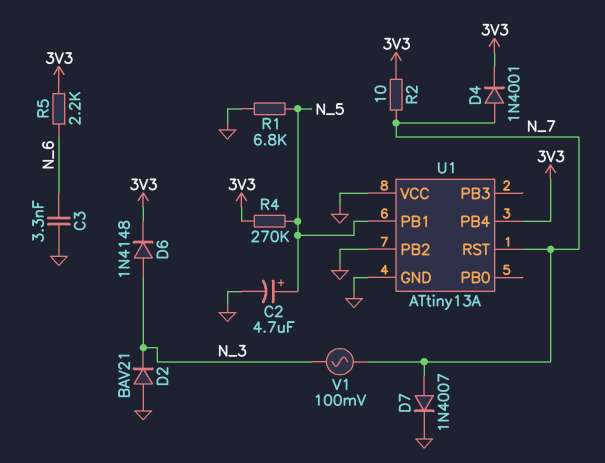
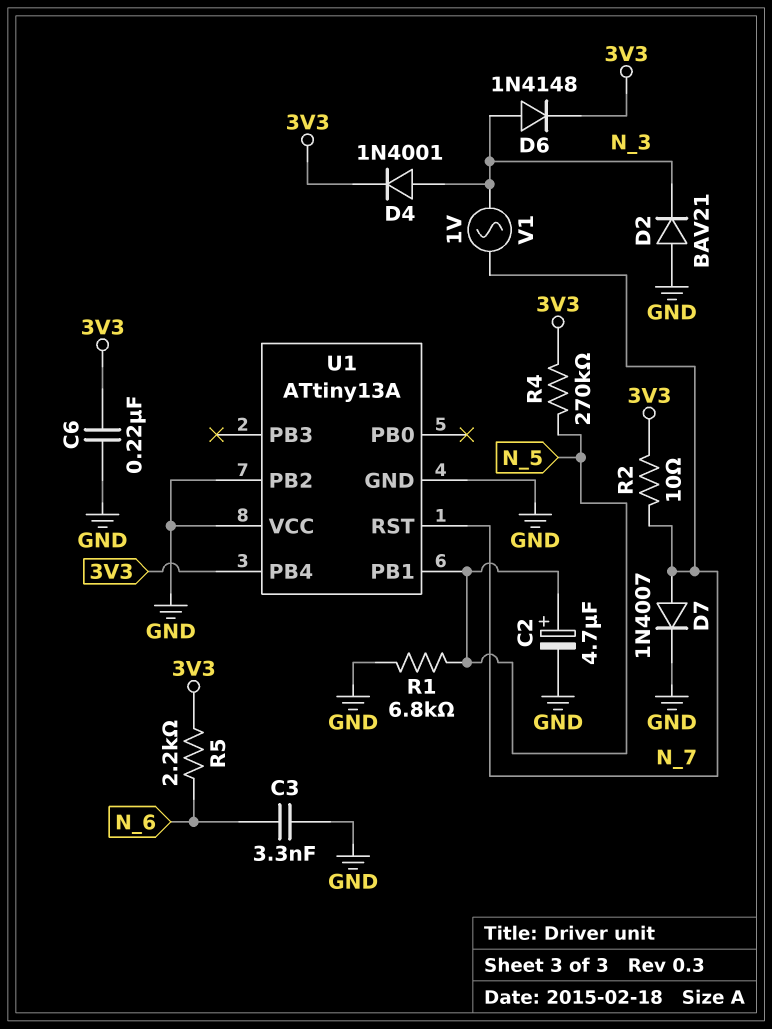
C6: none -> 220nF (3V3, GND)
D4: diode 1N4001 (A N_7, K 3V3) -> diode 1N4001 (A N_3, K 3V3)
V1: AC 100mV (N_3, N_7) -> AC 1V (N_3, N_7)

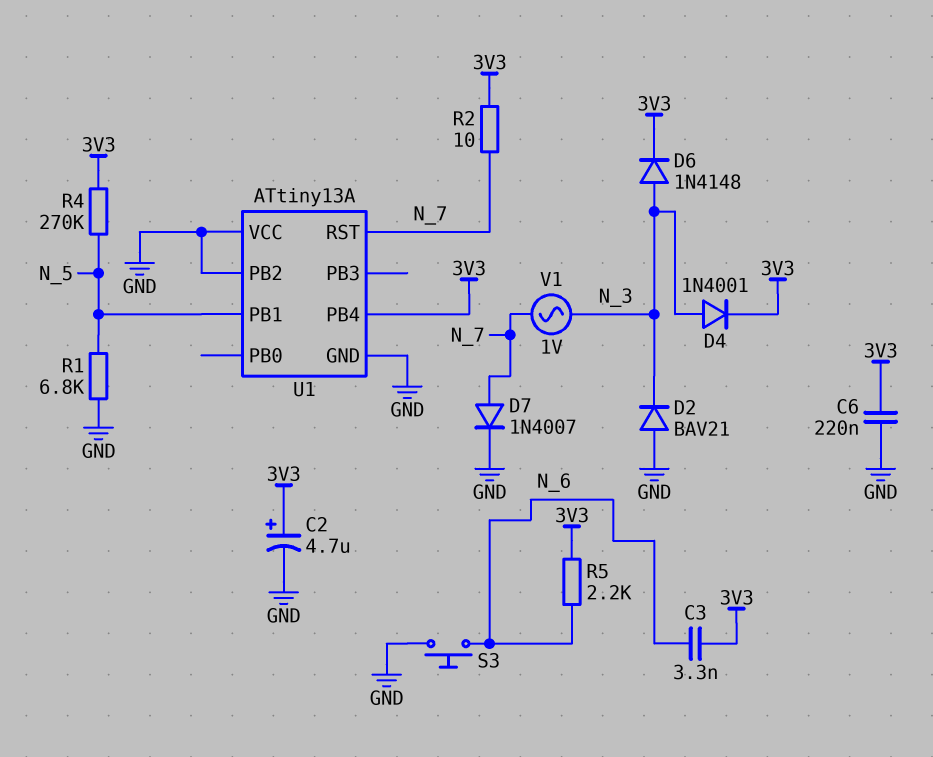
C2: 4.7uF (plus N_5, minus GND) -> 4.7uF (plus 3V3, minus GND)
C3: 3.3nF (GND, N_6) -> 3.3nF (3V3, N_6)
S3: none -> button (GND, N_6)

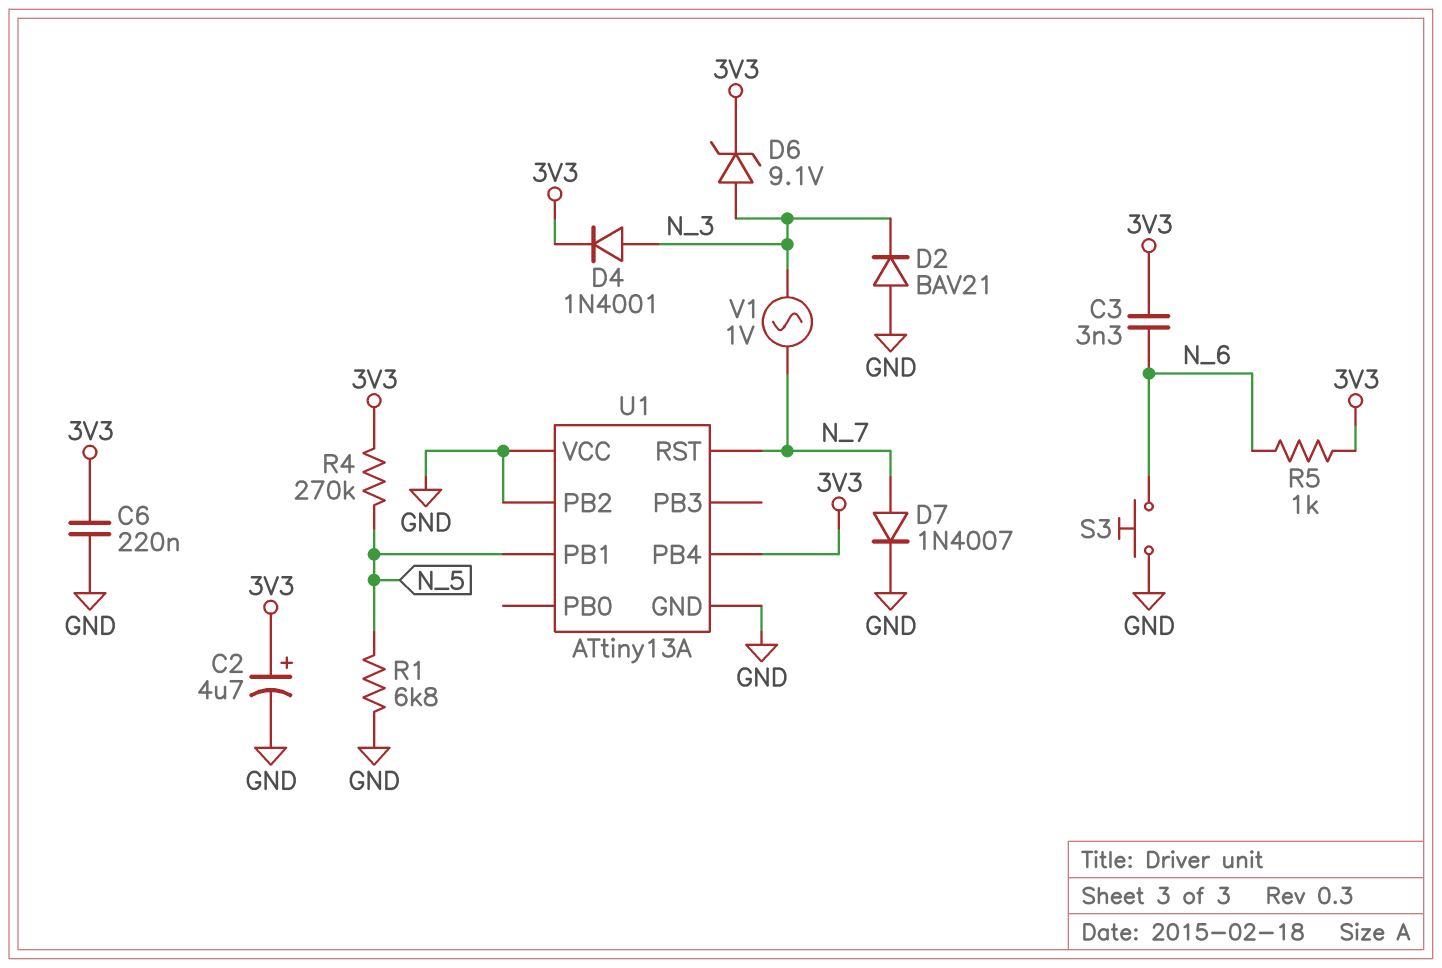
D6: diode 1N4148 (A N_3, K 3V3) -> zener 9.1V (A N_3, K 3V3)
R2: 10 (3V3, N_7) -> none
R5: 2.2k (3V3, N_6) -> 1k (3V3, N_6)

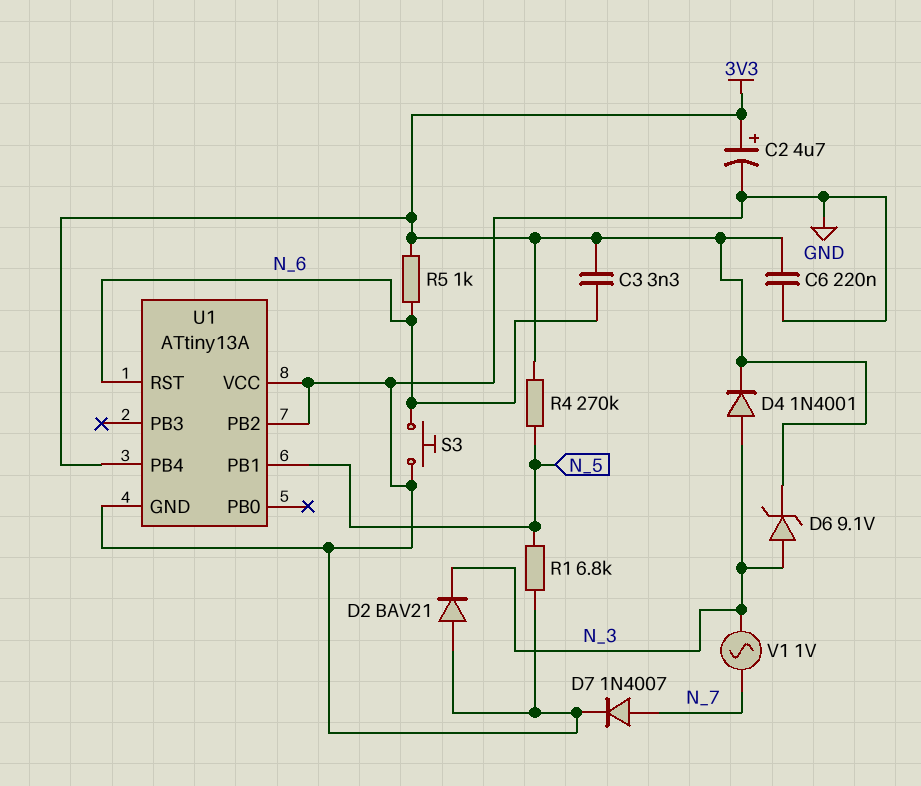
U1 pin RST: N_7 -> N_6

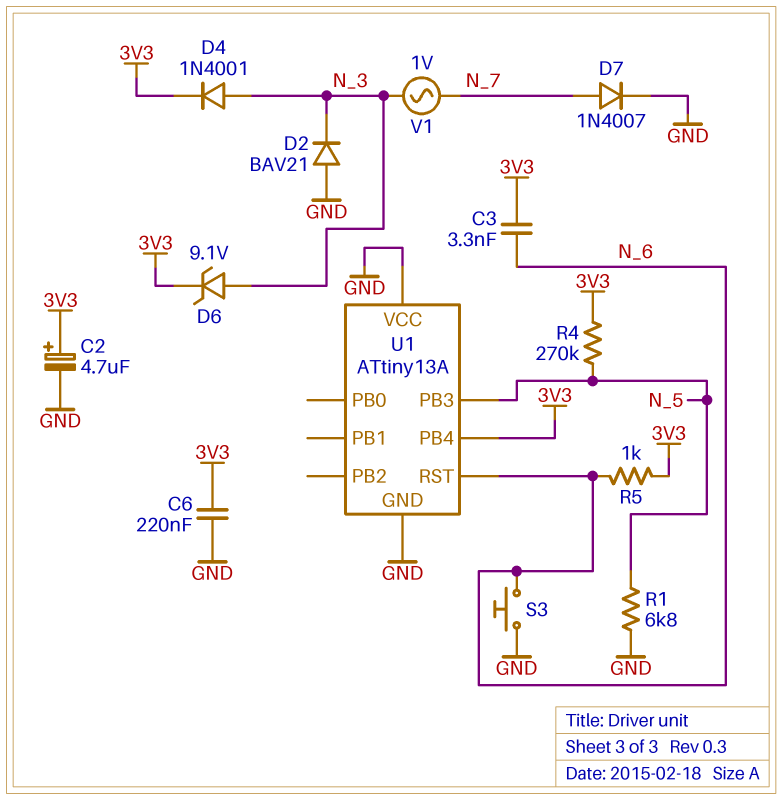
U1 pin PB1: N_5 -> none
U1 pin PB2: GND -> none
U1 pin PB3: none -> N_5

